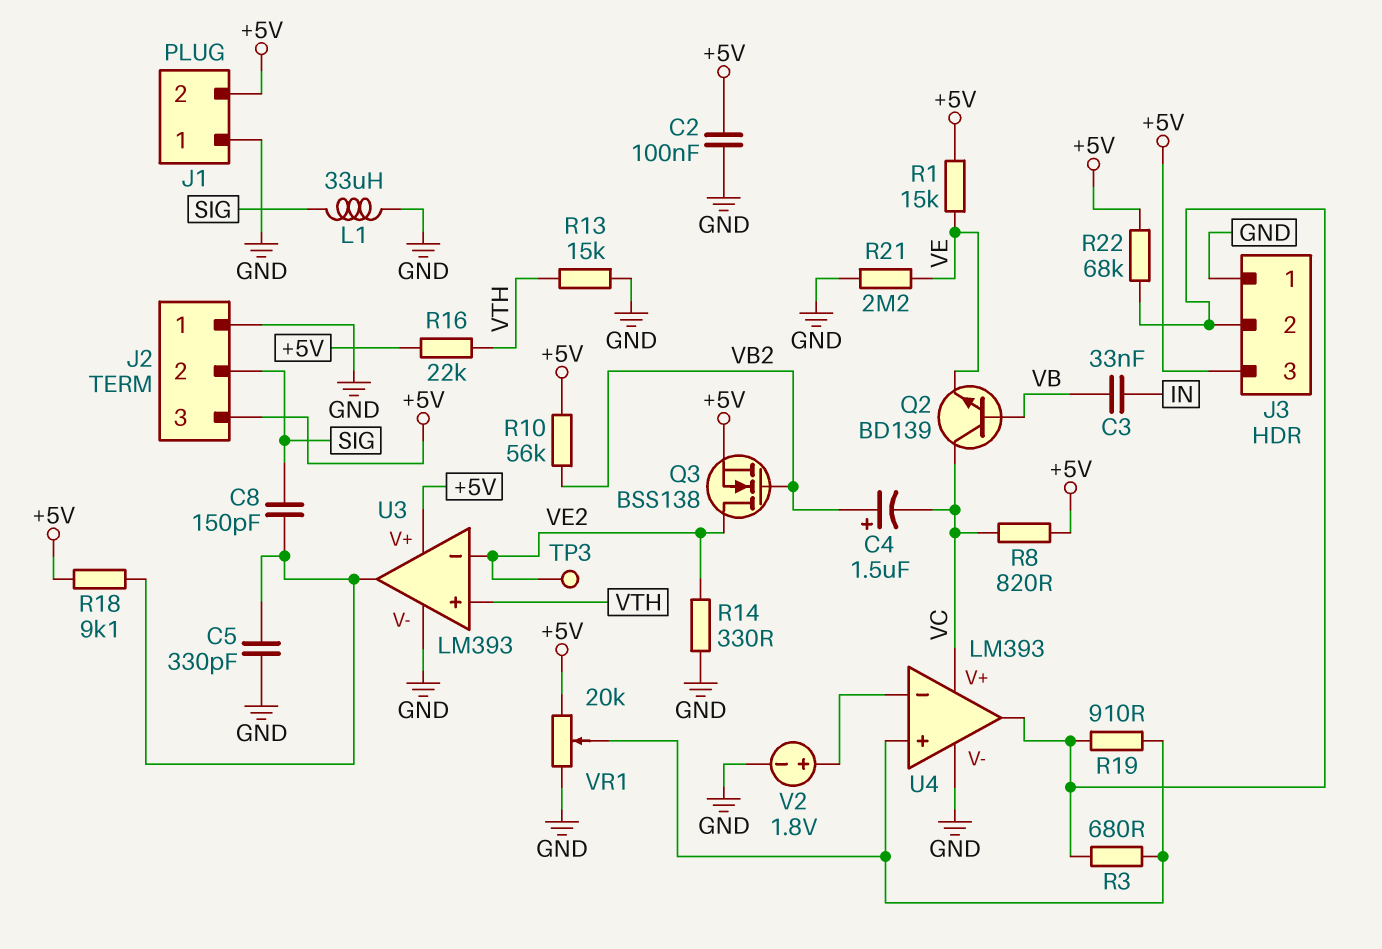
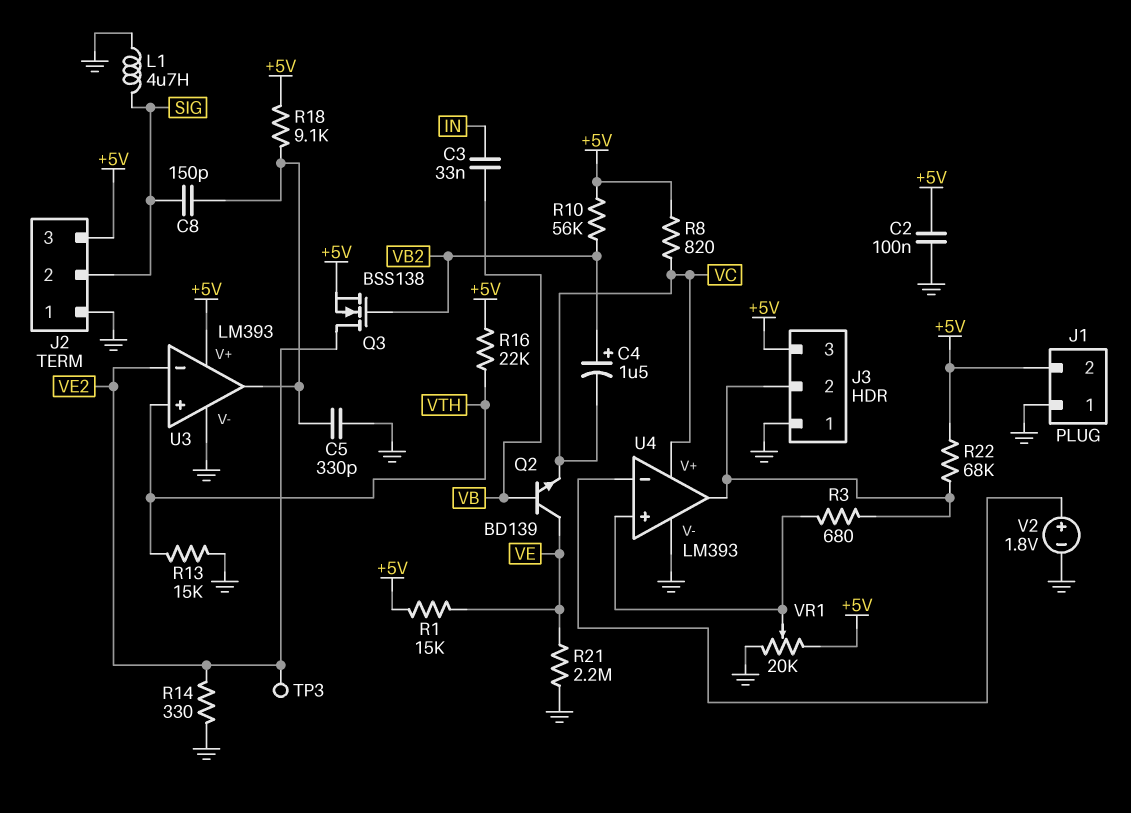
L1: 33uH (GND, SIG) -> 4.7uH (GND, SIG)
Q2: NPN BD139 (B VB, C VC, E VE) -> NPN BD139 (B VB, C VE, E VC)
R19: 910 (J3/2, U4/in+) -> none

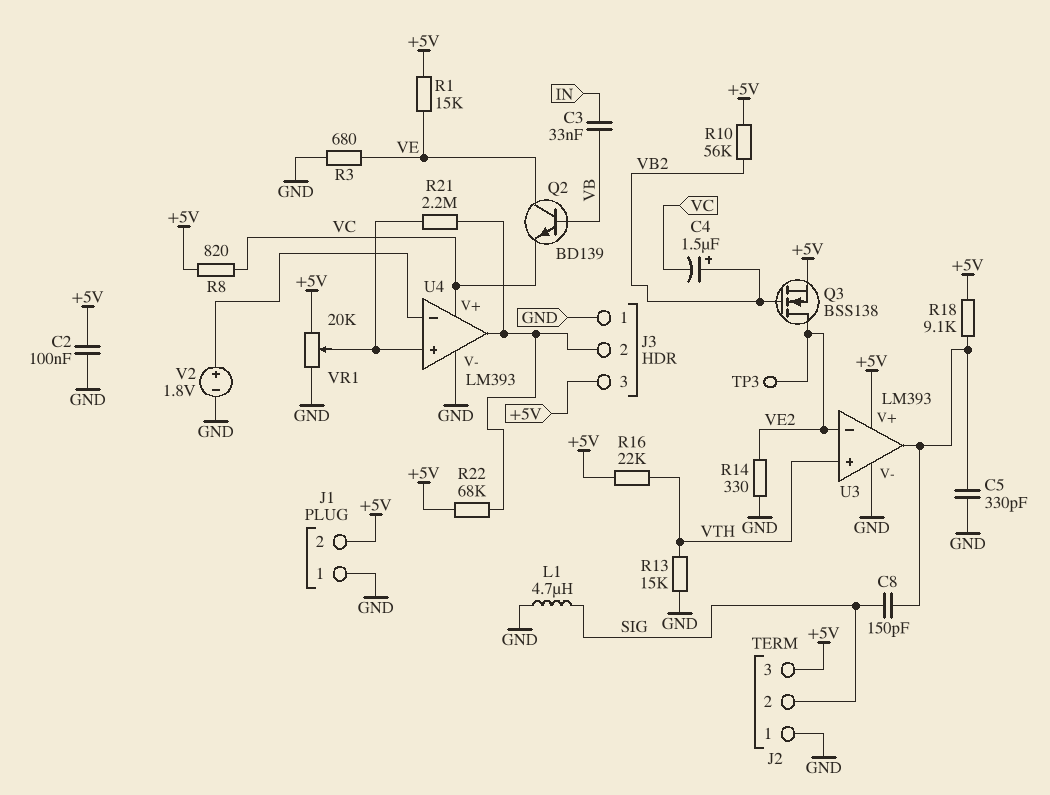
R3: 680 (J3/2, U4/in+) -> 680 (GND, VE)
R21: 2.2M (GND, VE) -> 2.2M (J3/2, U4/in+)

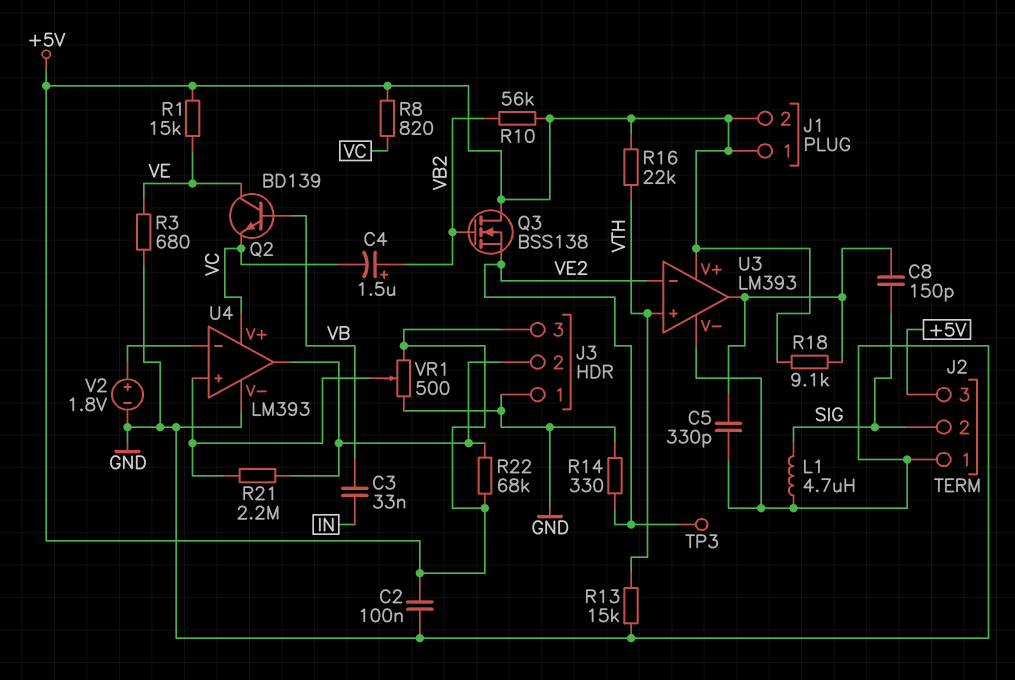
J1 pin 1: GND -> +5V
Q3: NMOS BSS138 (G VB2, D VE2, S +5V) -> NMOS BSS138 (G VB2, D +5V, S VE2)
VR1: 20k (+5V, GND, wiper U4/in+) -> 500 (+5V, GND, wiper U4/in+)

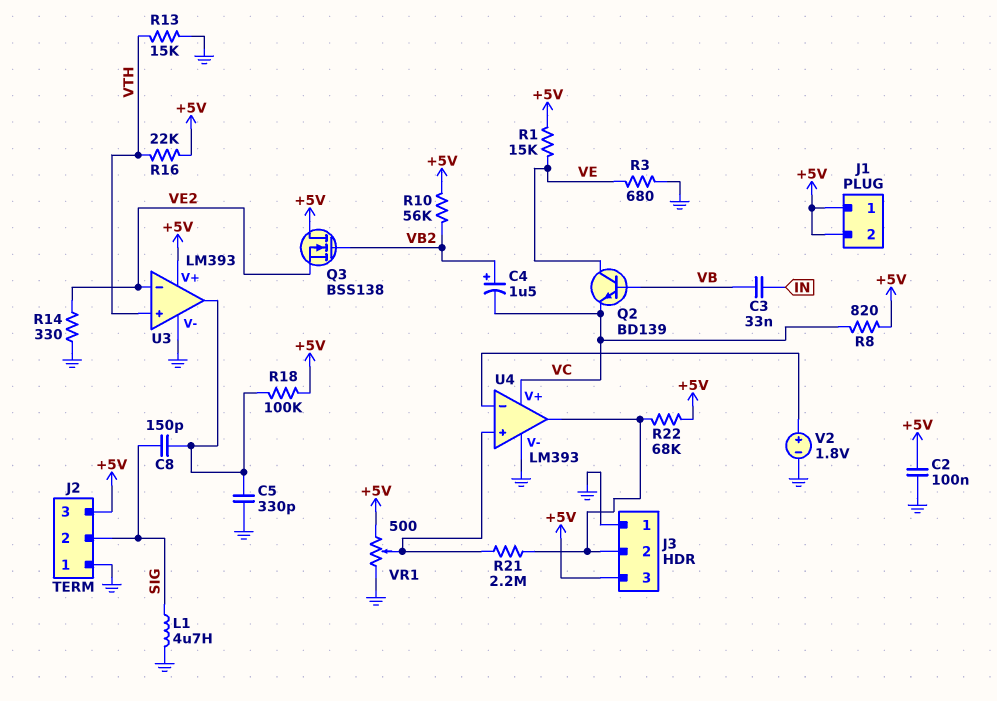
R18: 9.1k (+5V, U3/out) -> 100k (+5V, U3/out)
TP3: test point (VE2) -> none

